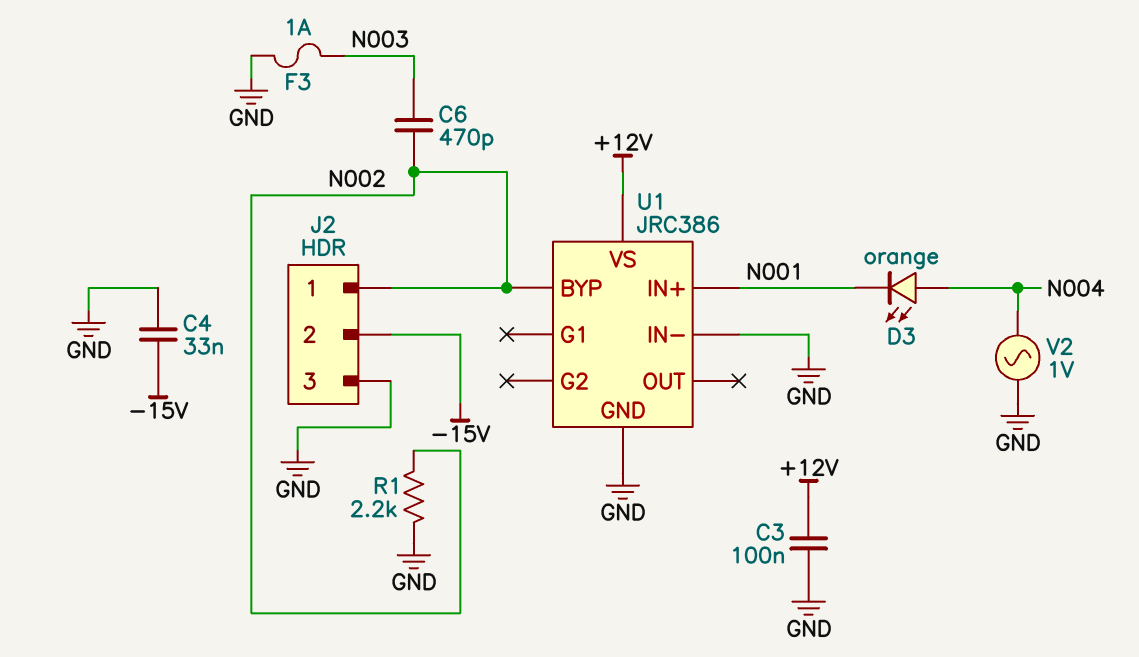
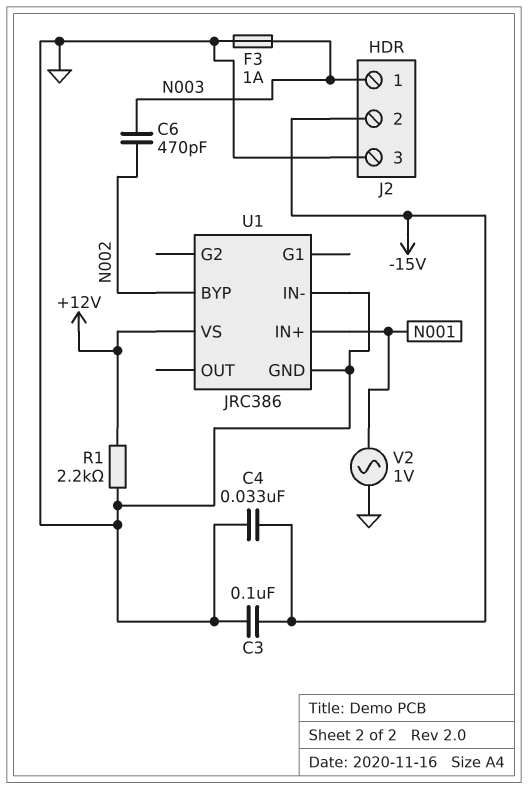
C3: 100nF (+12V, GND) -> 100nF (-15V, GND)
D3: LED orange (A N004, K N001) -> none
J2 pin 1: N002 -> N003
R1: 2.2k (GND, N002) -> 2.2k (+12V, GND)
V2: AC 1V (GND, N004) -> AC 1V (GND, N001)

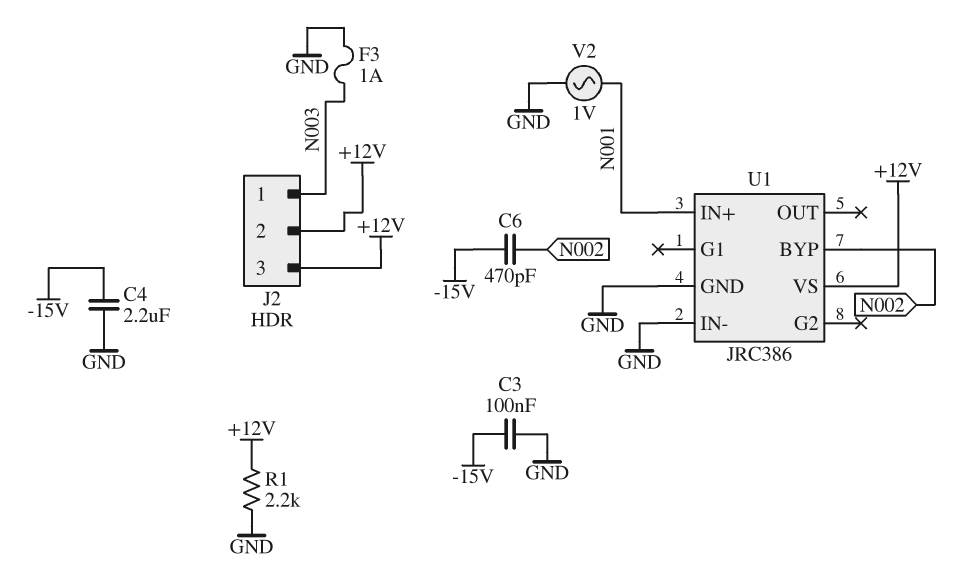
C4: 33nF (-15V, GND) -> 2.2uF (-15V, GND)
C6: 470pF (N002, N003) -> 470pF (-15V, N002)
J2 pin 2: -15V -> +12V
J2 pin 3: GND -> +12V

